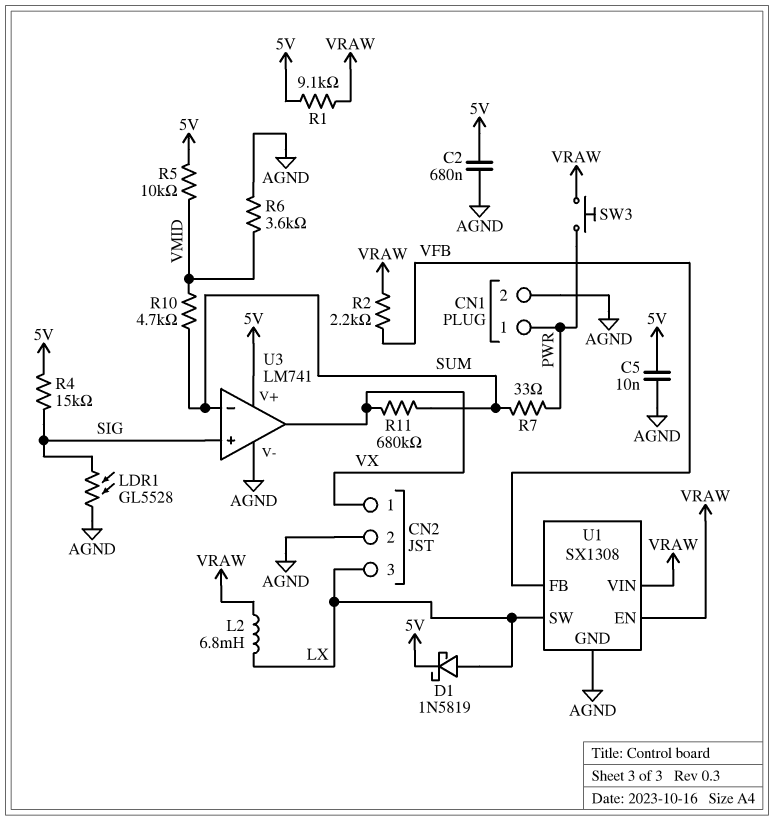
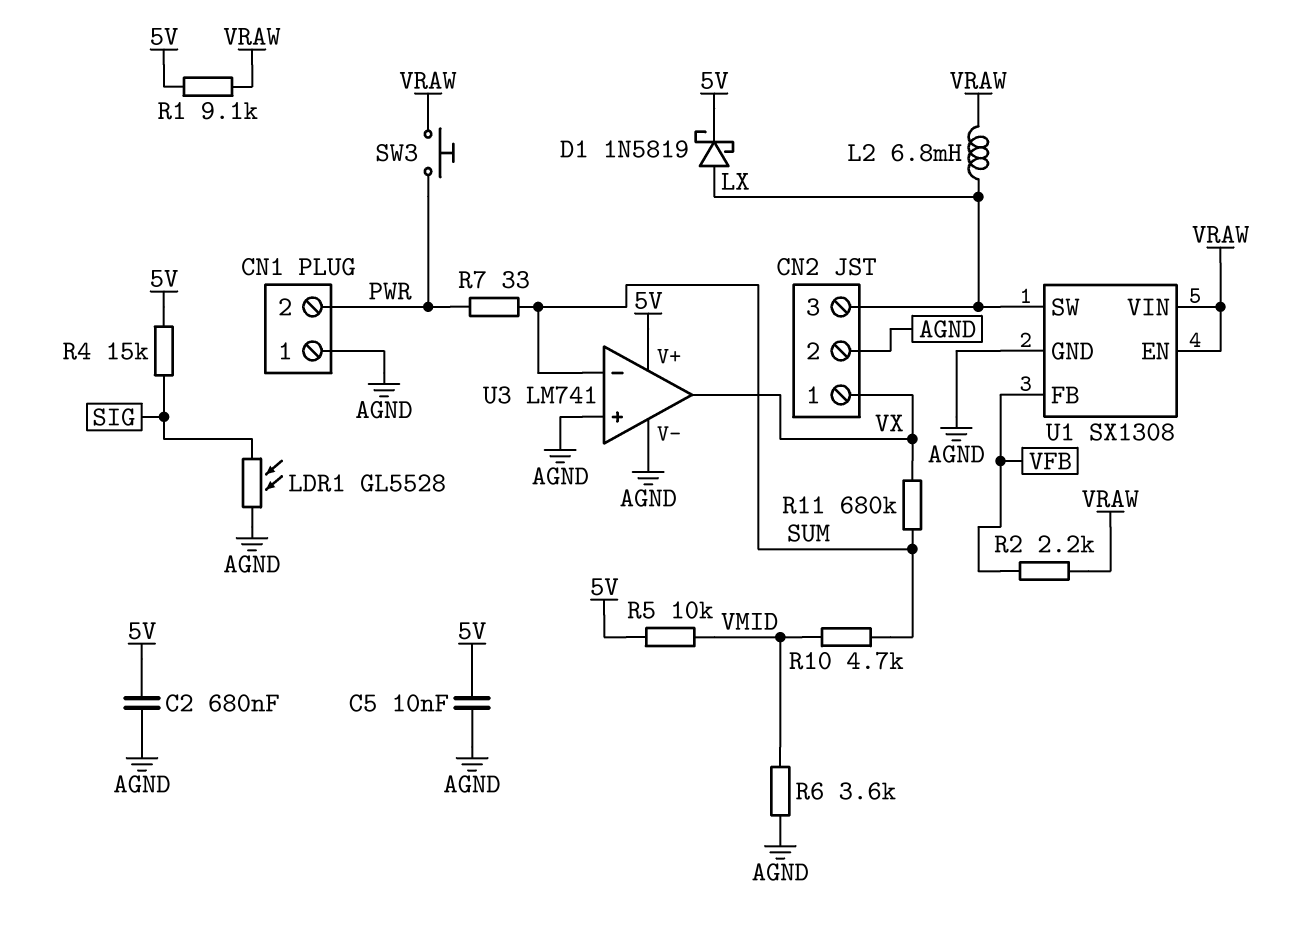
CN1 pin 1: PWR -> AGND
CN1 pin 2: AGND -> PWR
U3 pin in+: SIG -> AGND

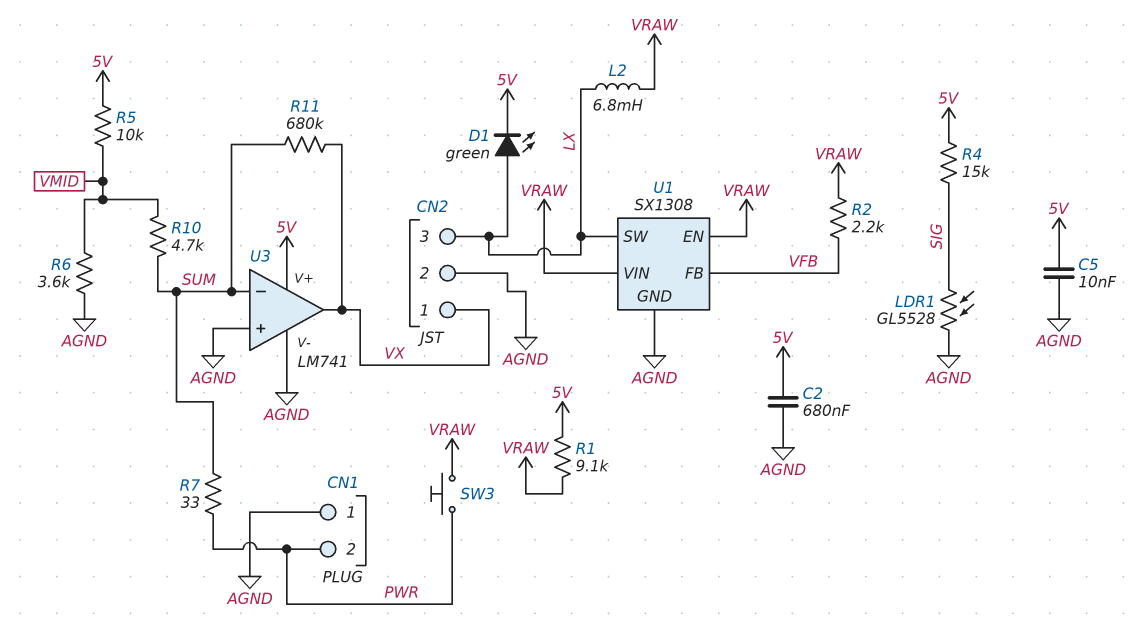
D1: schottky 1N5819 (A LX, K 5V) -> LED green (A LX, K 5V)

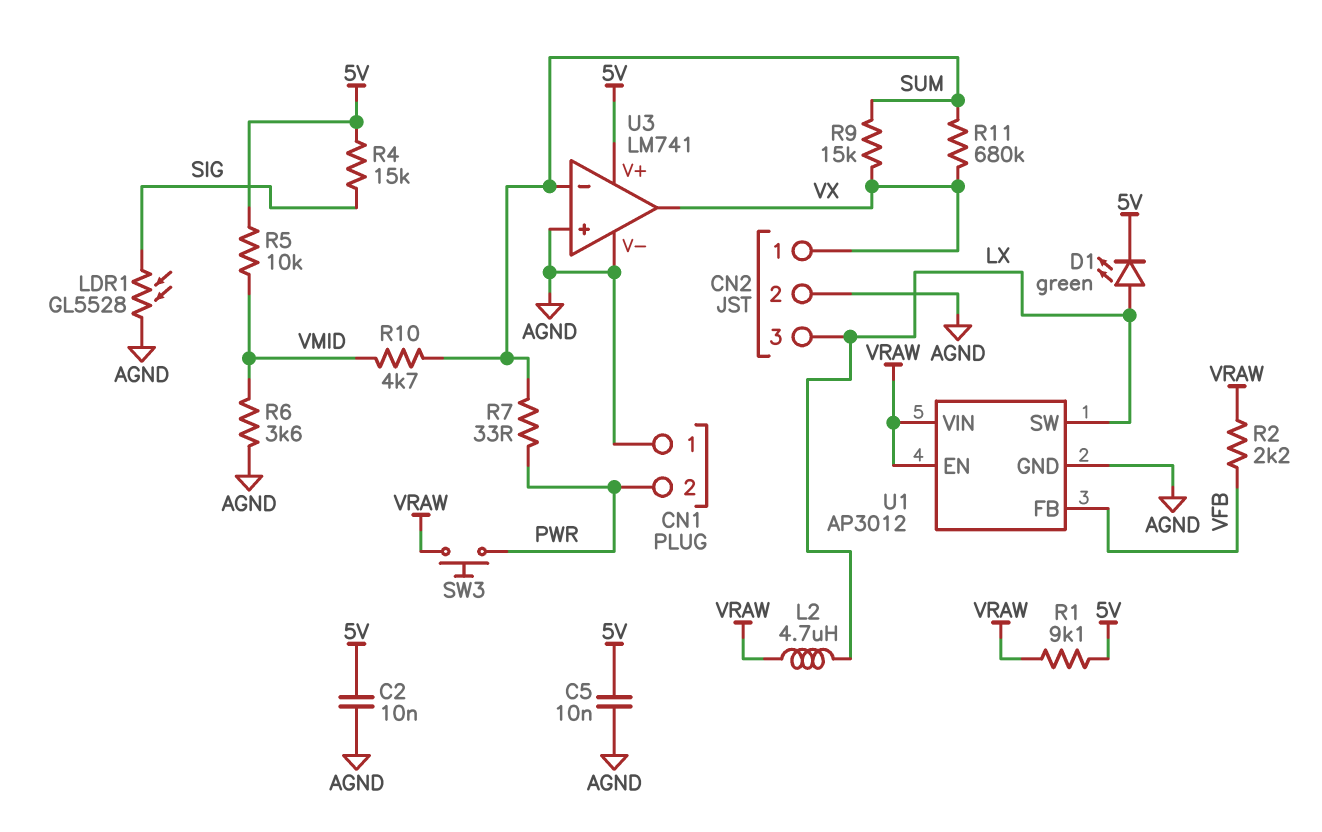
C2: 680nF (5V, AGND) -> 10nF (5V, AGND)
L2: 6.8mH (LX, VRAW) -> 4.7uH (LX, VRAW)
R9: none -> 15k (SUM, VX)
U1: SX1308 -> AP3012

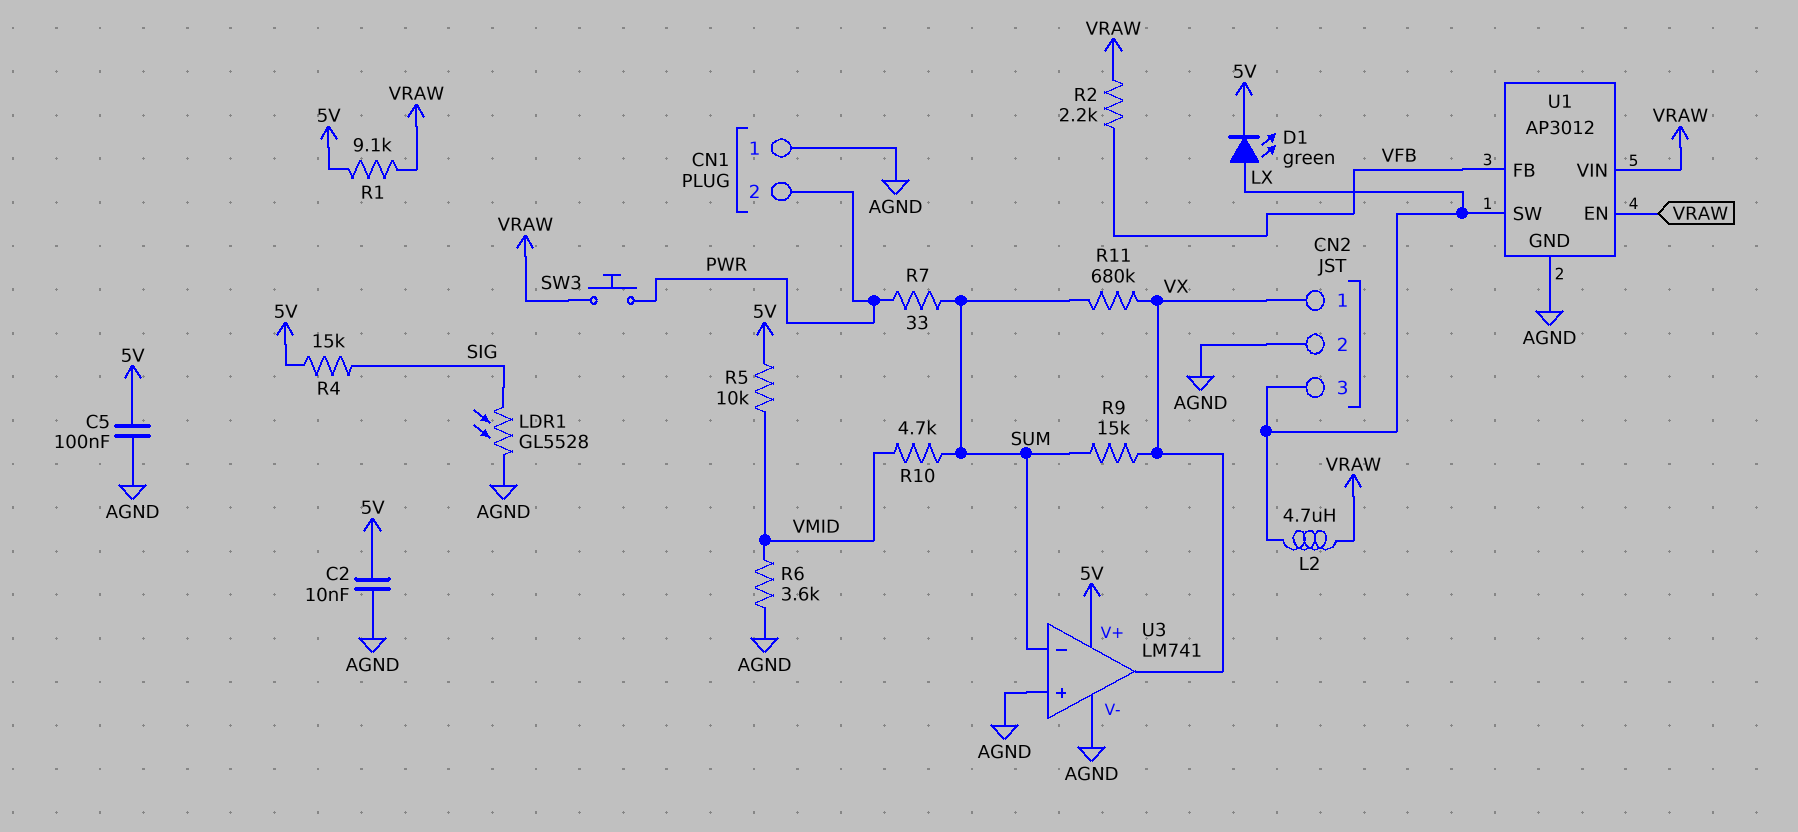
C5: 10nF (5V, AGND) -> 100nF (5V, AGND)

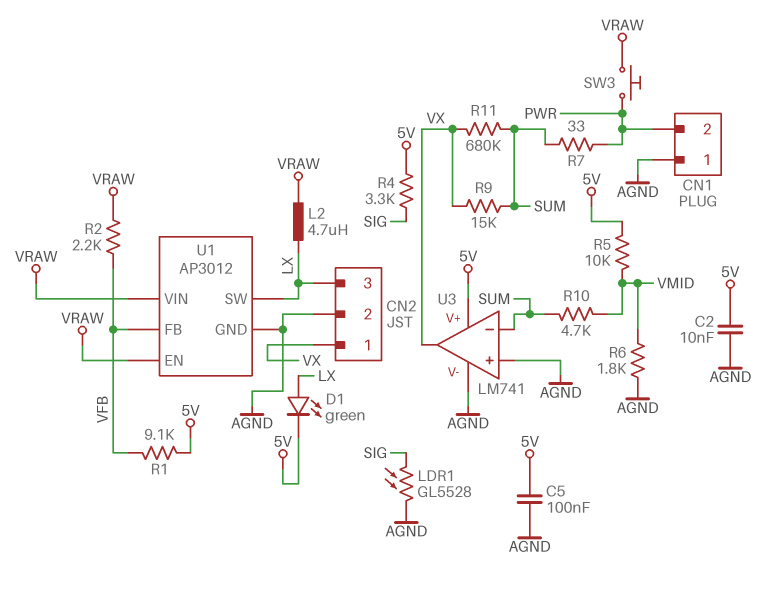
R1: 9.1k (5V, VRAW) -> 9.1k (5V, VFB)
R4: 15k (5V, SIG) -> 3.3k (5V, SIG)
R6: 3.6k (AGND, VMID) -> 1.8k (AGND, VMID)

